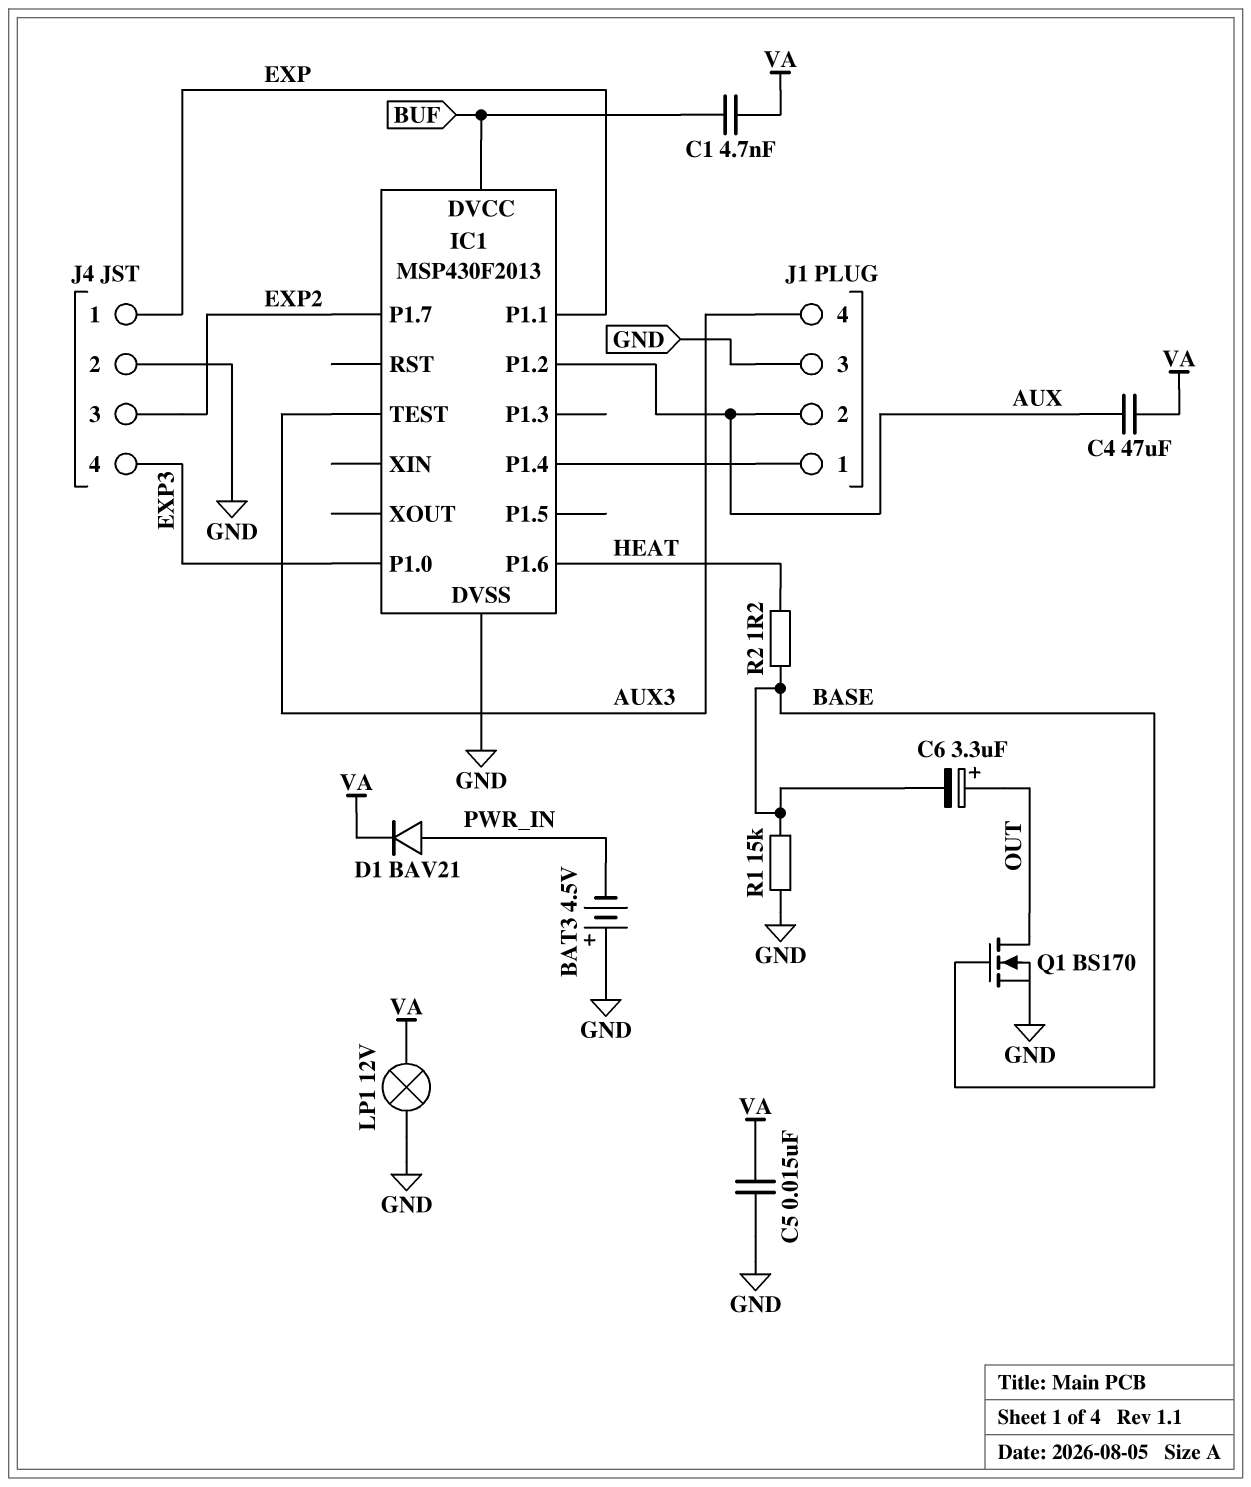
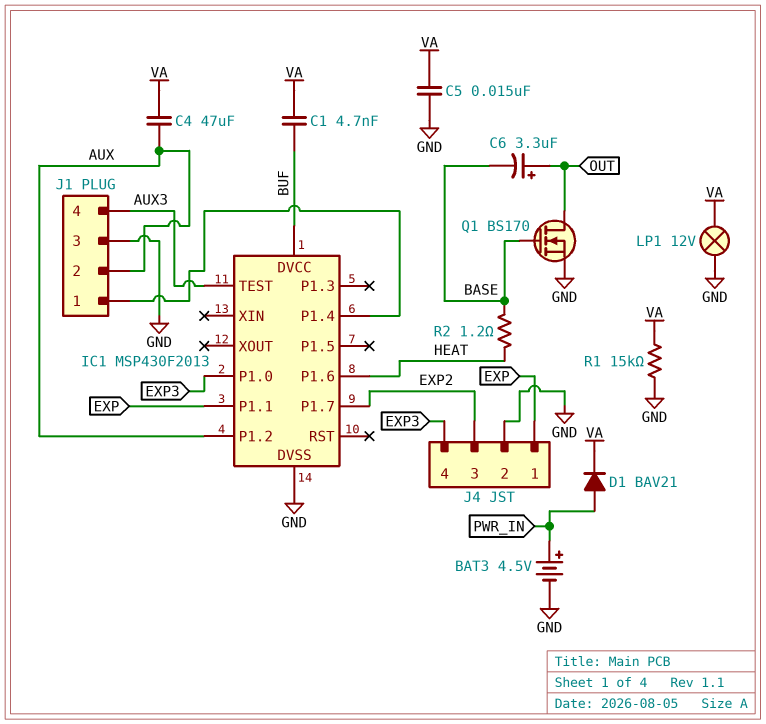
BAT3: 4.5V (plus GND, minus PWR_IN) -> 4.5V (plus PWR_IN, minus GND)
R1: 15k (BASE, GND) -> 15k (GND, VA)

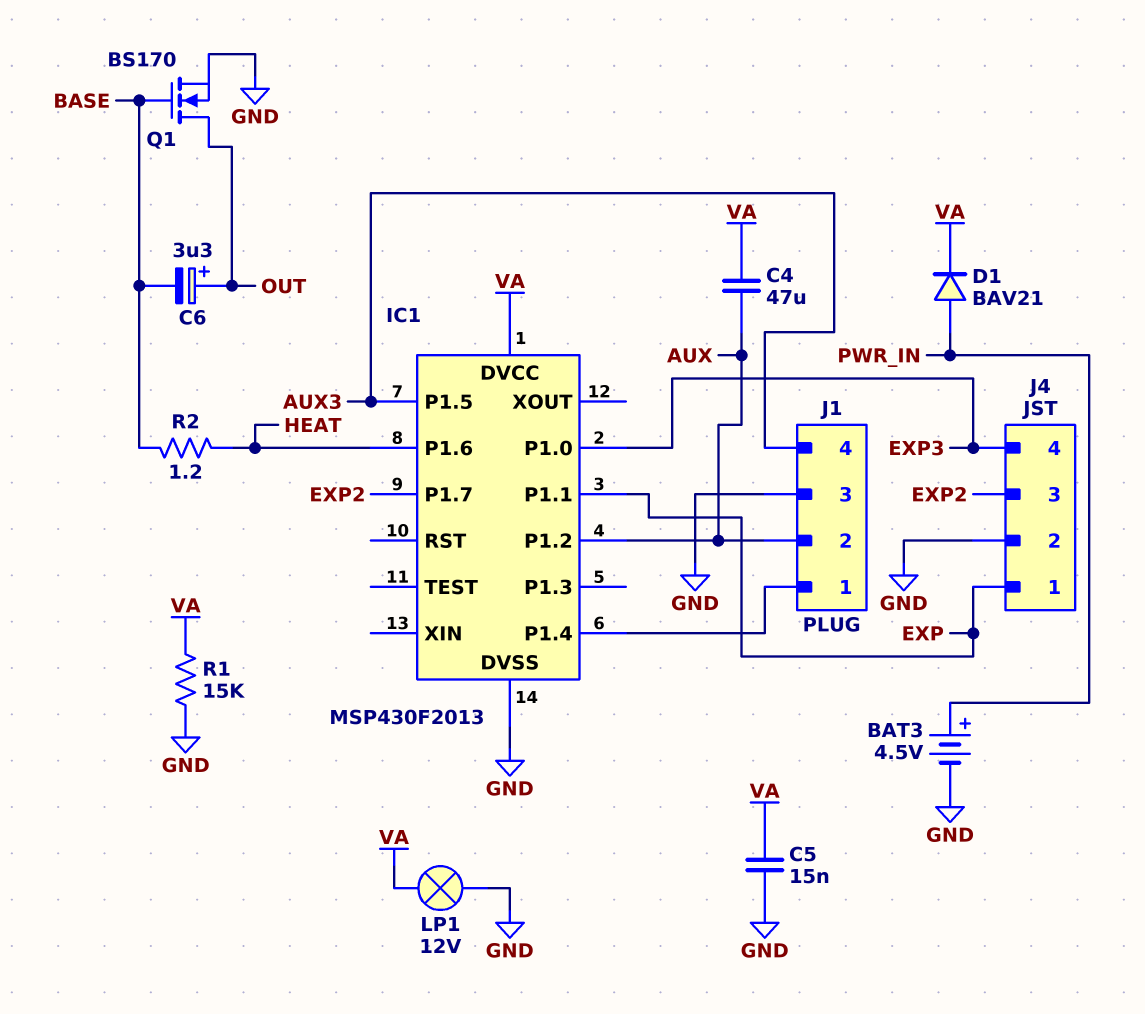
C1: 4.7nF (BUF, VA) -> none
IC1 pin DVCC: BUF -> VA
IC1 pin P1.5: none -> AUX3
IC1 pin TEST: AUX3 -> none

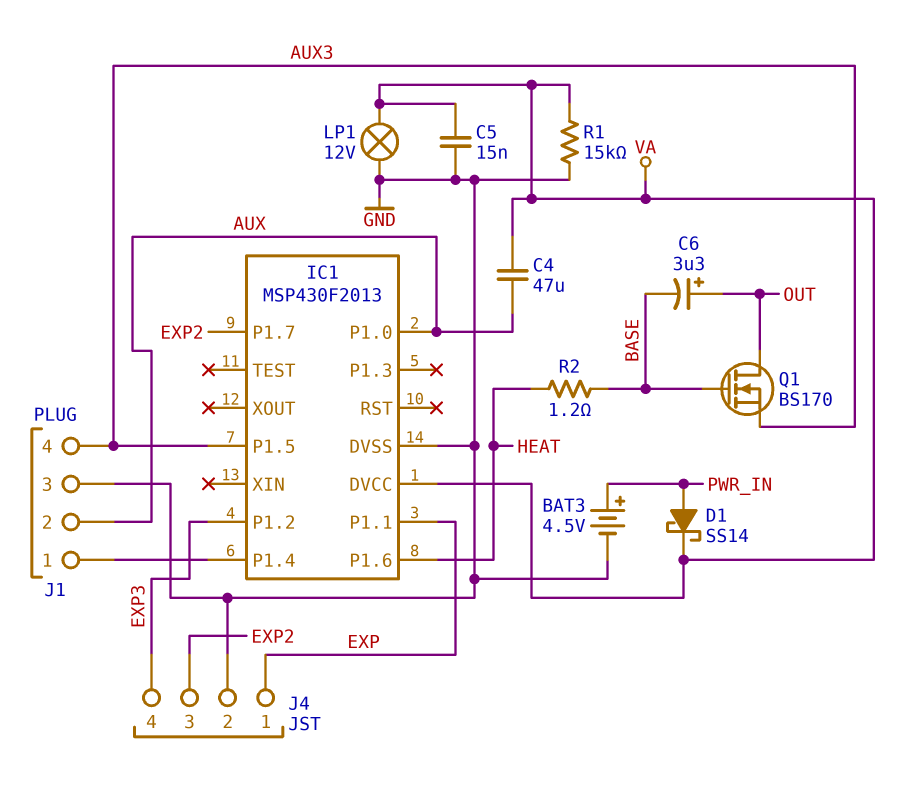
D1: diode BAV21 (A PWR_IN, K VA) -> schottky SS14 (A PWR_IN, K VA)
IC1 pin P1.0: EXP3 -> AUX
IC1 pin P1.2: AUX -> EXP3
Q1: NMOS BS170 (G BASE, D OUT, S GND) -> NMOS BS170 (G BASE, D OUT, S AUX3)

